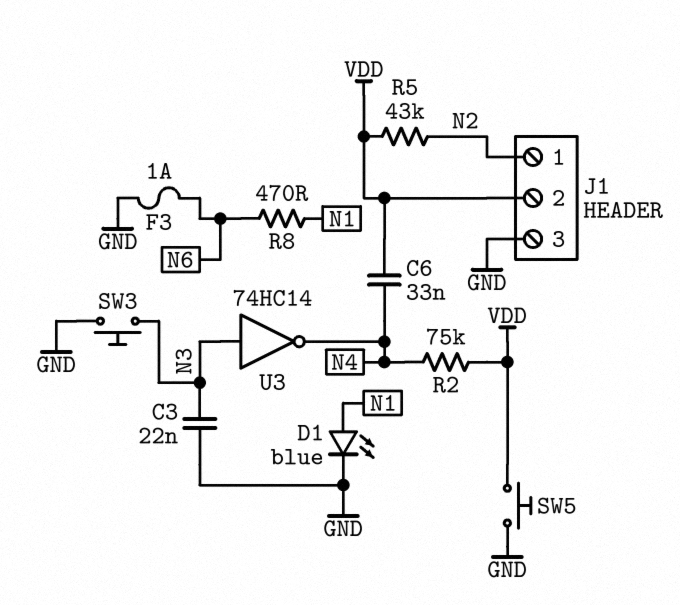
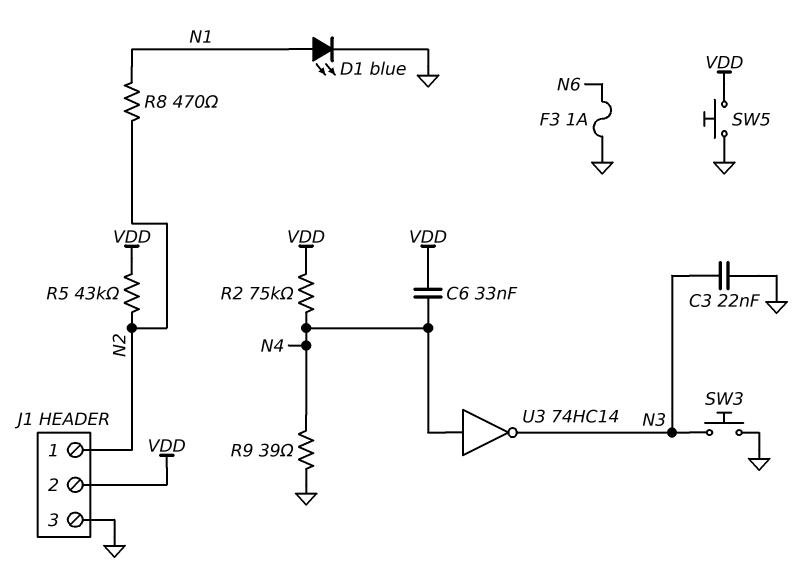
R8: 470 (N1, N6) -> 470 (N1, N2)
R9: none -> 39 (GND, N4)
U3: NOT 74HC14 (in N3, out N4) -> NOT 74HC14 (in N4, out N3)

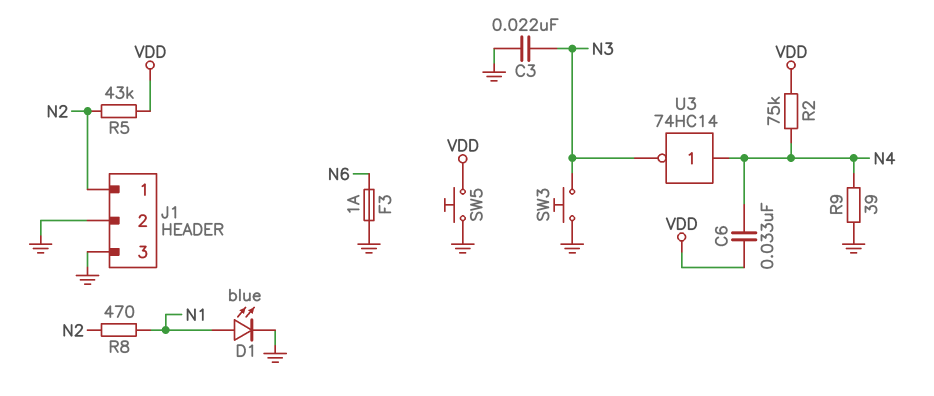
J1 pin 2: VDD -> GND

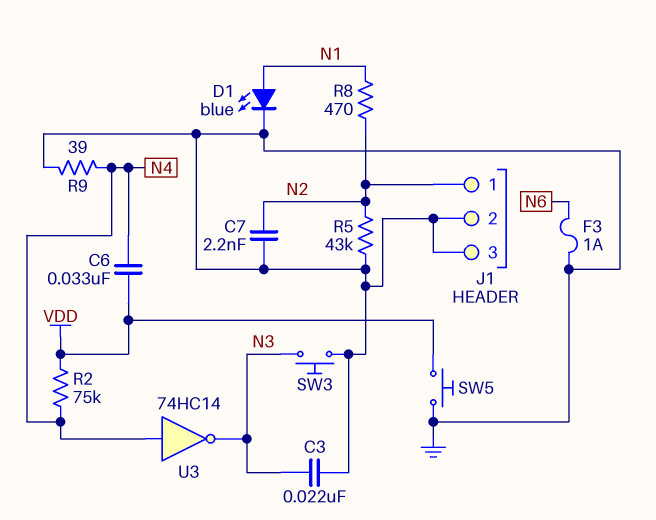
C7: none -> 2.2nF (GND, N2)
R5: 43k (N2, VDD) -> 43k (GND, N2)

